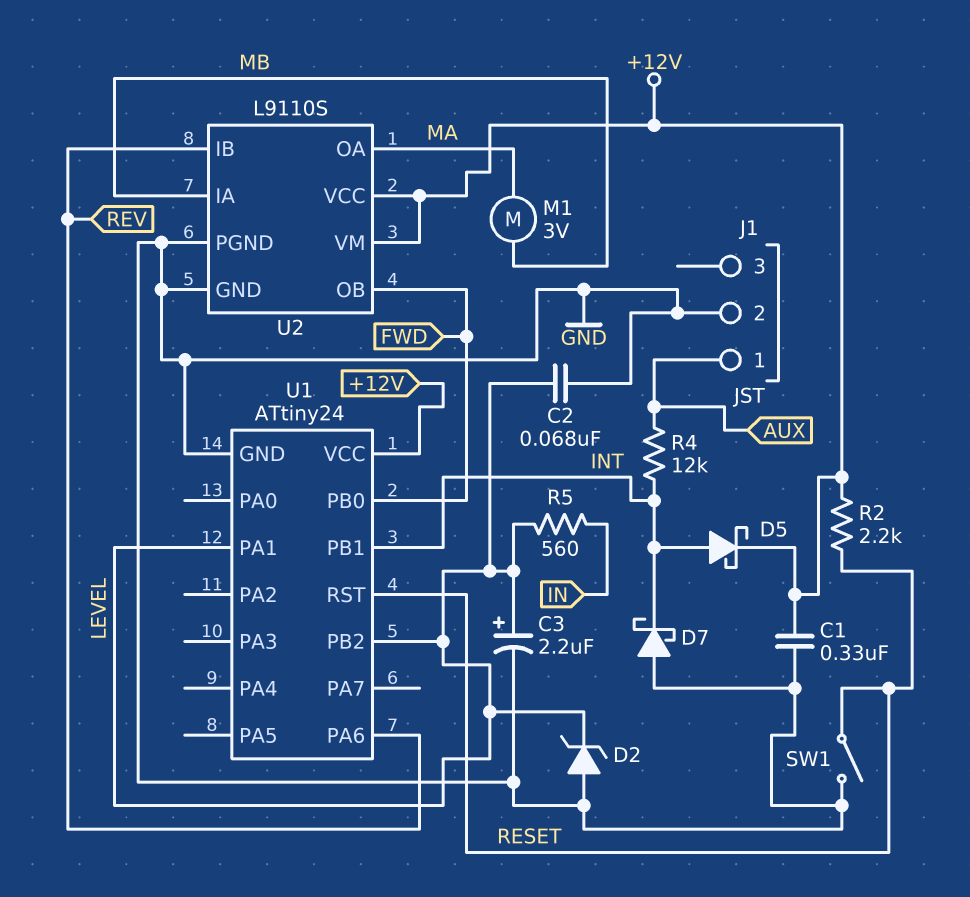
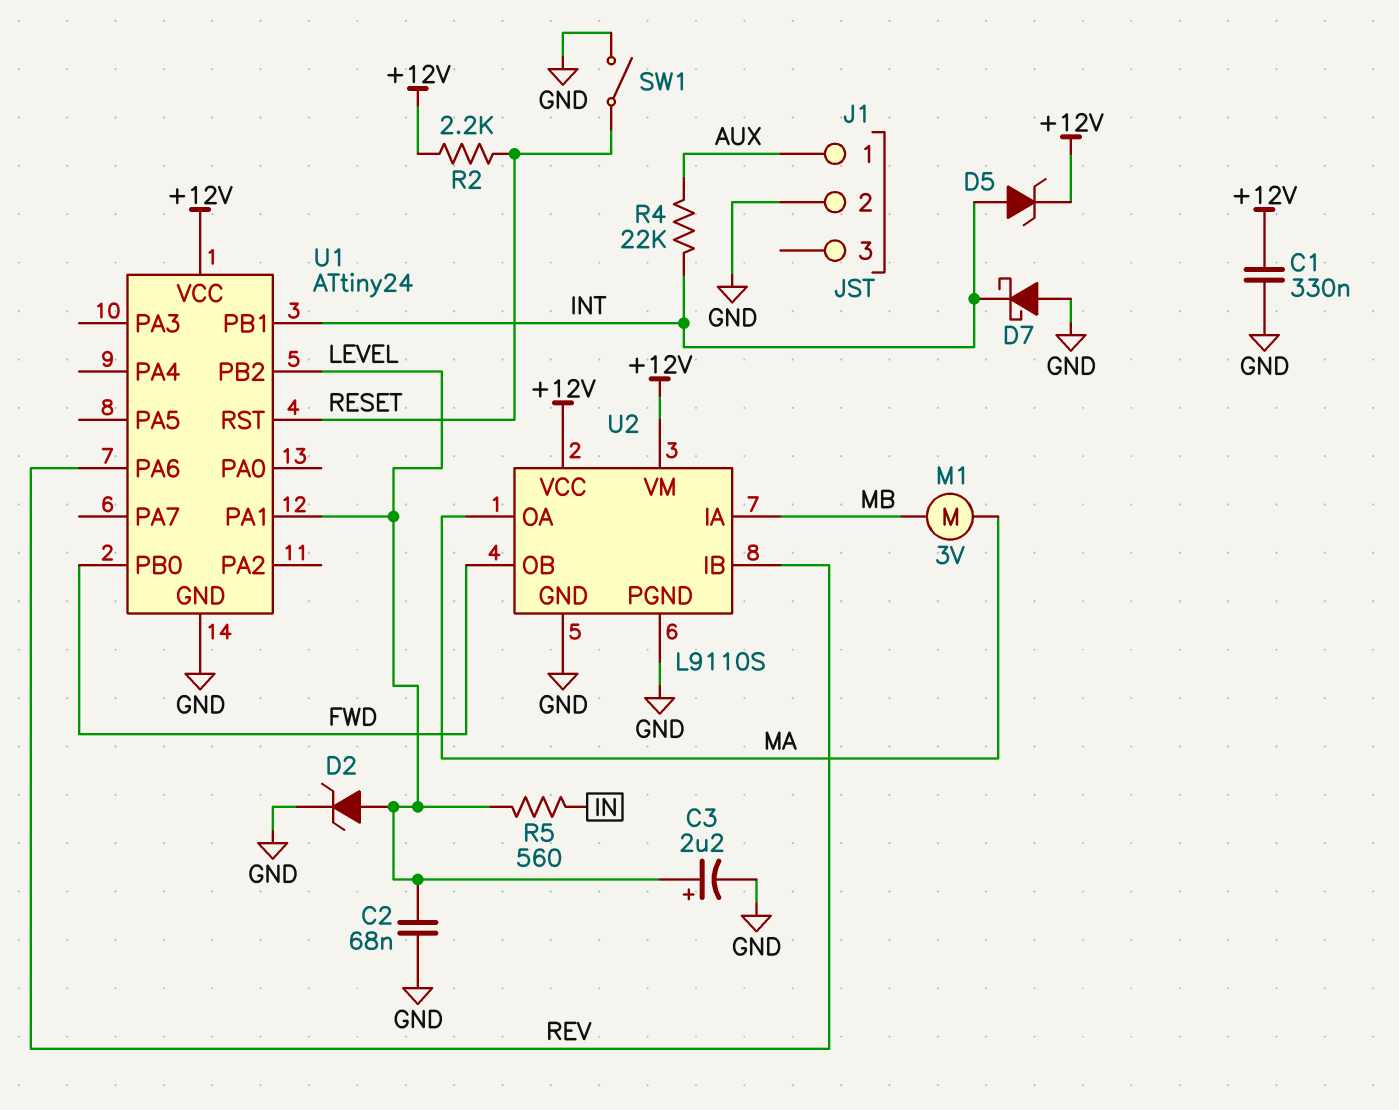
D2: zener (A GND, K LEVEL) -> zener (A LEVEL, K GND)
D5: schottky (A INT, K +12V) -> zener (A INT, K +12V)
R4: 12k (AUX, INT) -> 22k (AUX, INT)

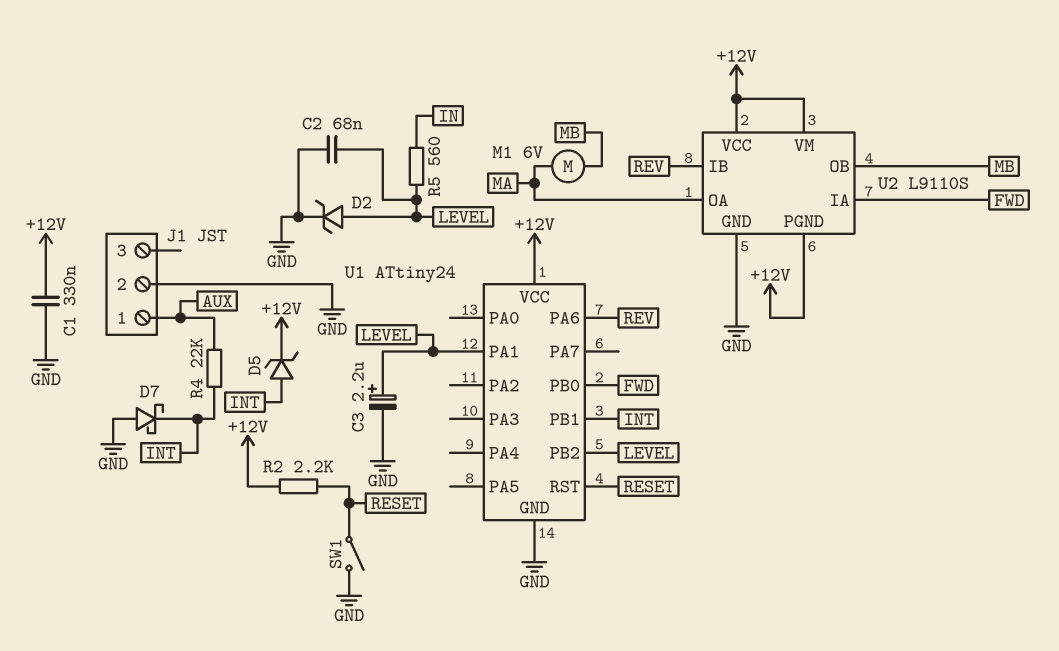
M1: motor 3V (MA, MB) -> motor 6V (MA, MB)
U2 pin IA: MB -> FWD
U2 pin OB: FWD -> MB
U2 pin PGND: GND -> +12V

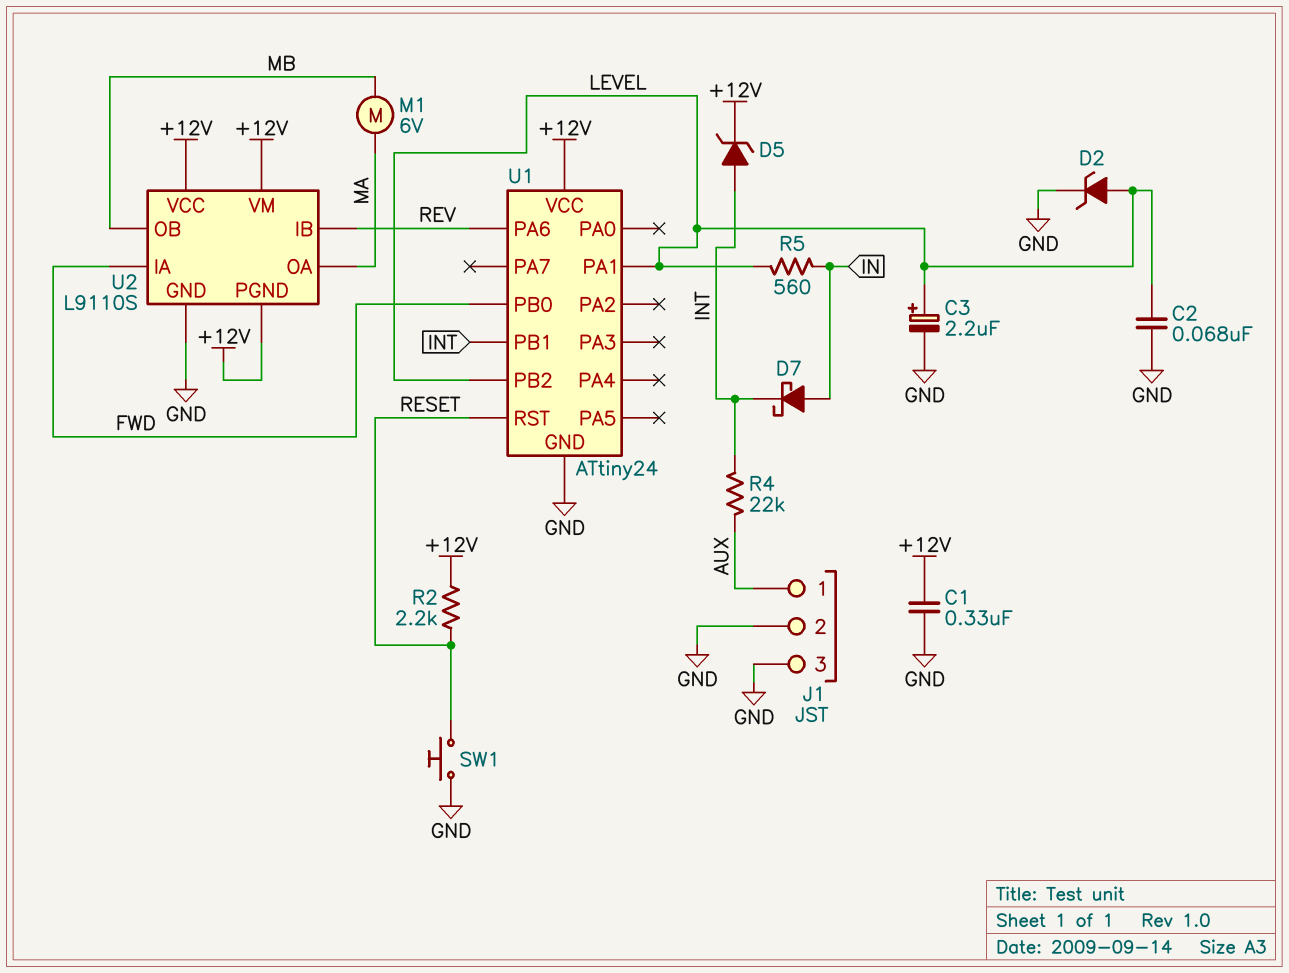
D7: schottky (A GND, K INT) -> schottky (A IN, K INT)
J1 pin 3: none -> GND
SW1: switch (GND, RESET) -> button (GND, RESET)

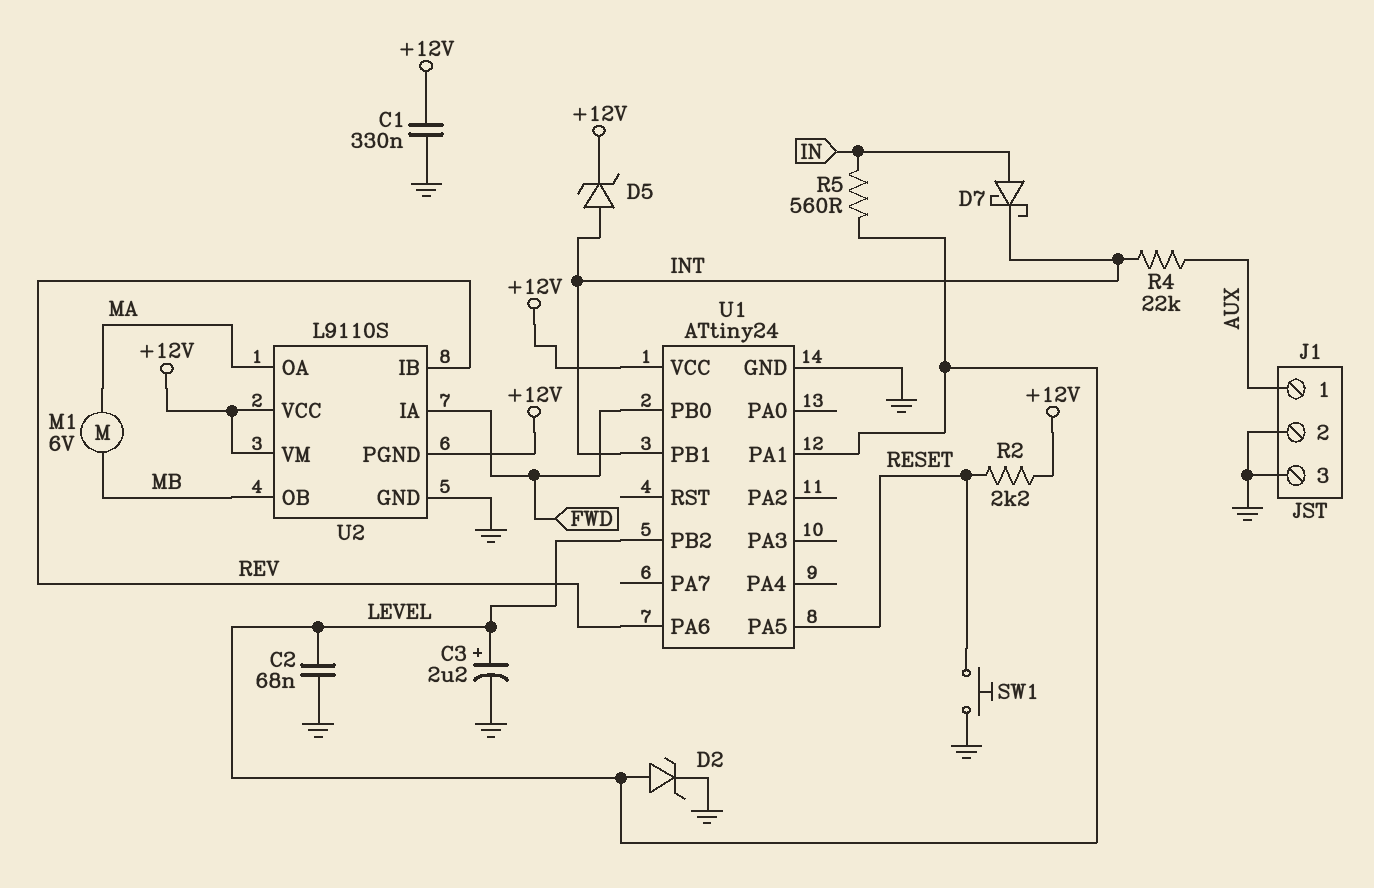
U1 pin PA5: none -> RESET
U1 pin RST: RESET -> none

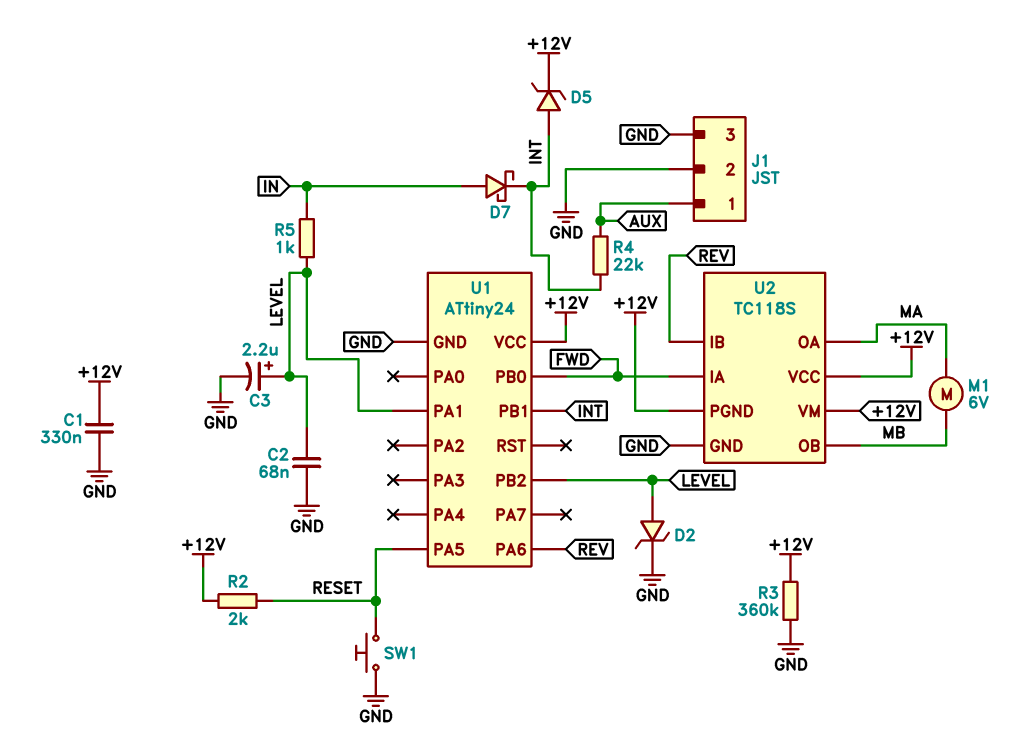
R2: 2.2k (+12V, RESET) -> 2k (+12V, RESET)
R3: none -> 360k (+12V, GND)
R5: 560 (IN, LEVEL) -> 1k (IN, LEVEL)
U2: L9110S -> TC118S

